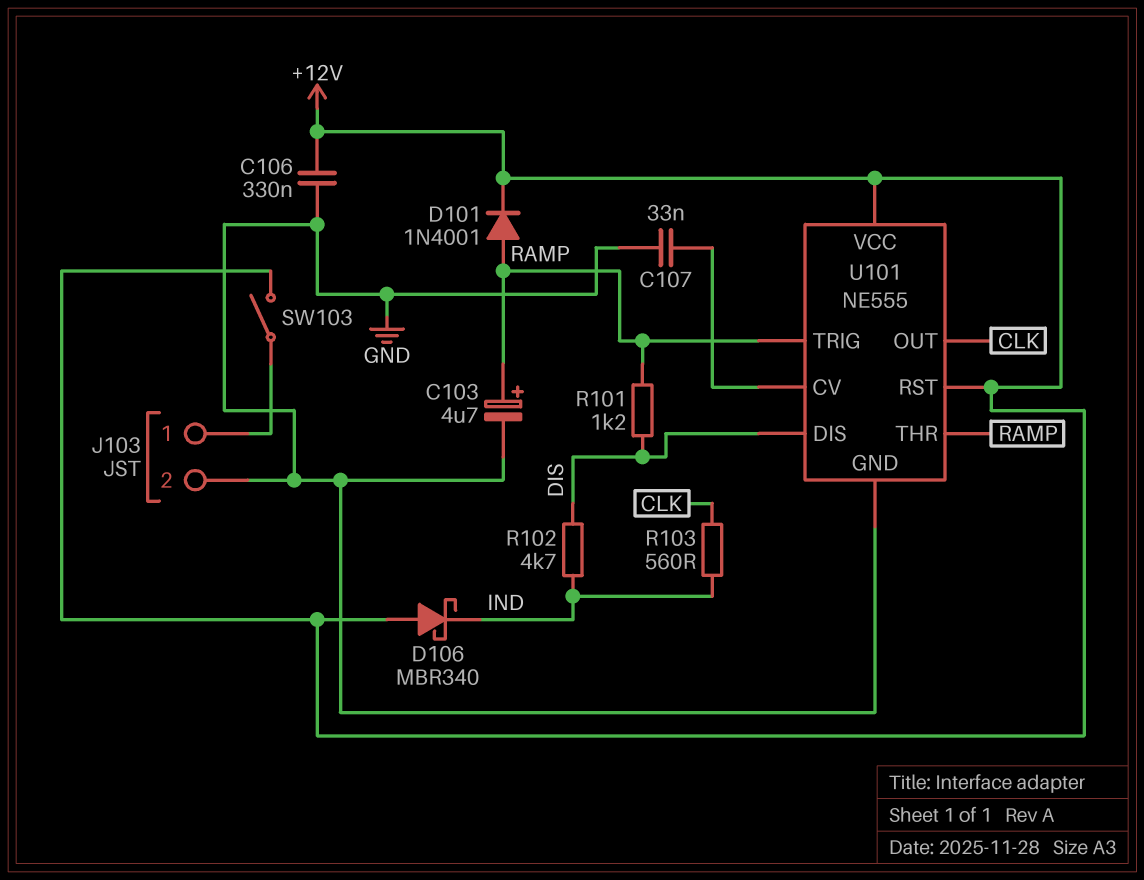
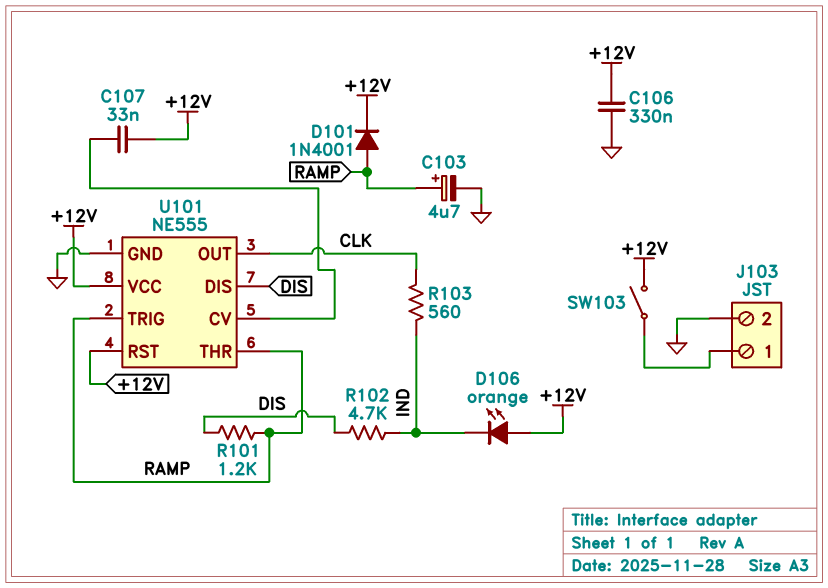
C107: 33nF (GND, U101/CV) -> 33nF (+12V, U101/CV)
D106: schottky MBR340 (A +12V, K IND) -> LED orange (A +12V, K IND)

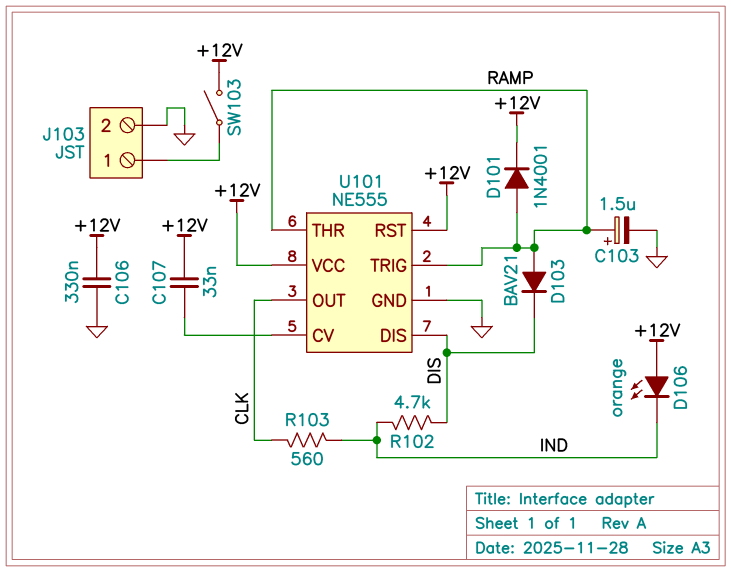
C103: 4.7uF (plus RAMP, minus GND) -> 1.5uF (plus RAMP, minus GND)
D103: none -> diode BAV21 (A RAMP, K DIS)
R101: 1.2k (DIS, RAMP) -> none

